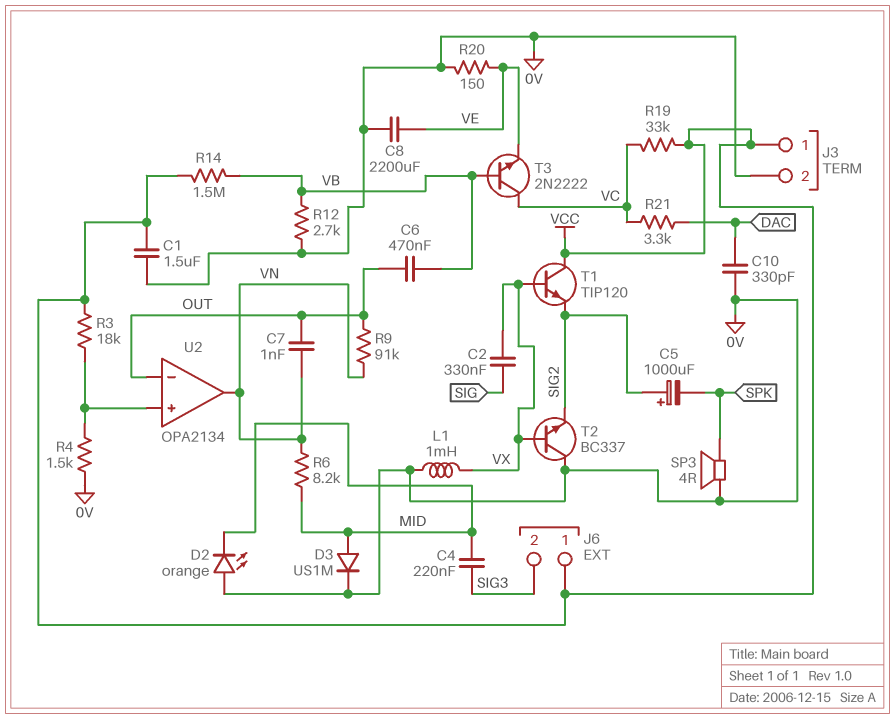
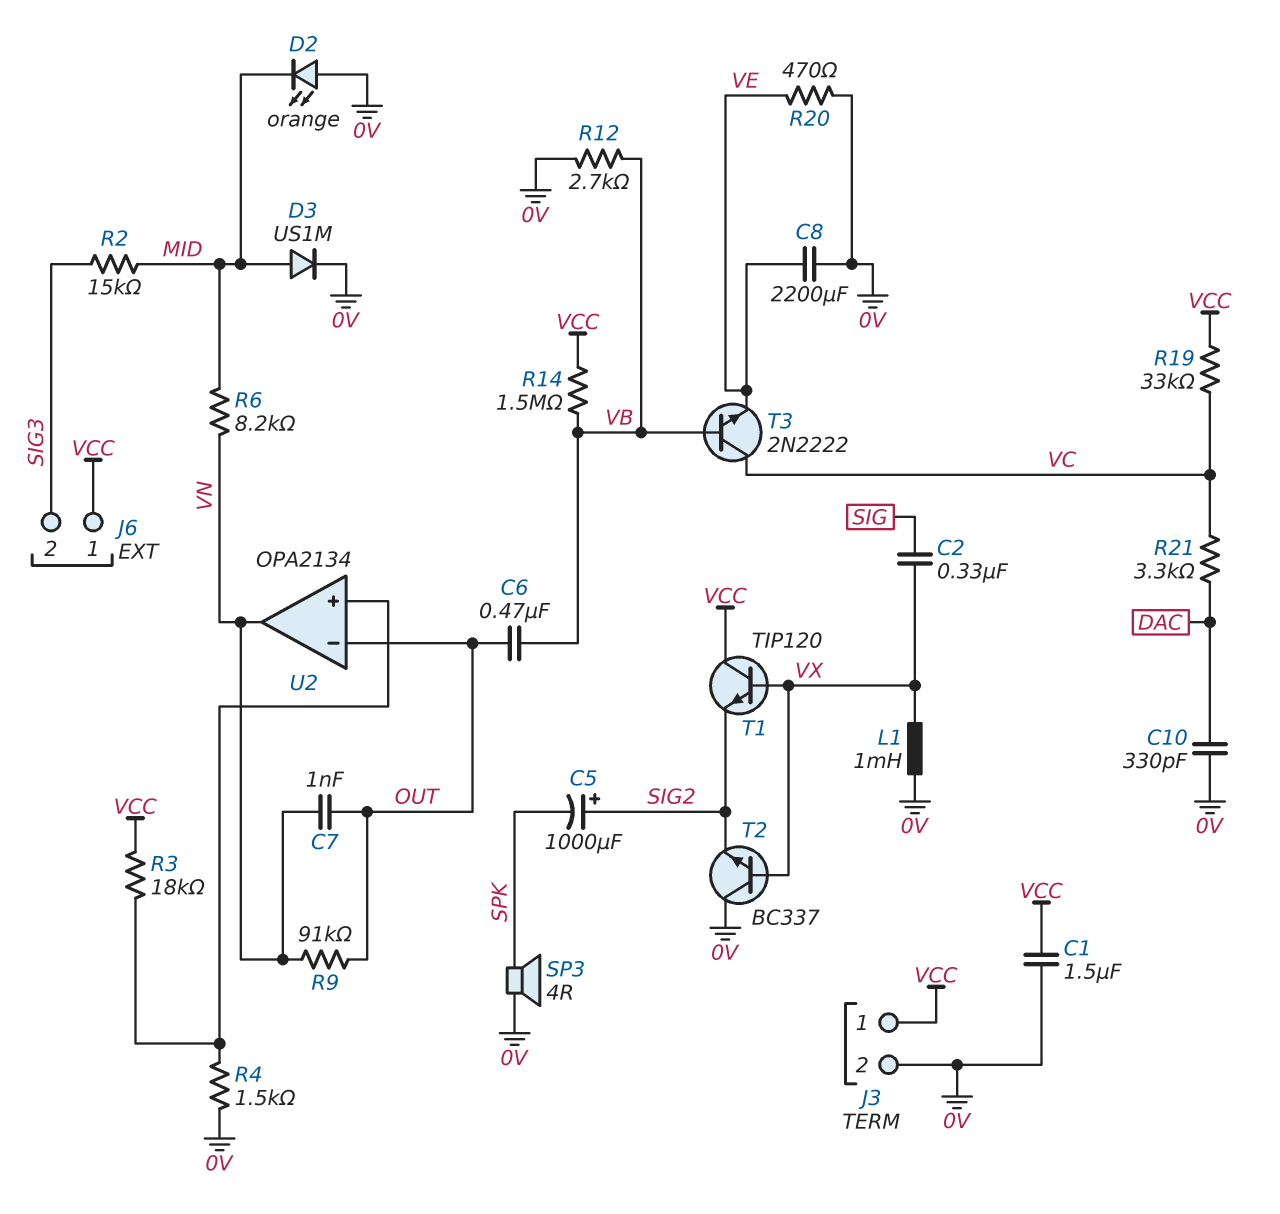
C4: 220nF (MID, SIG3) -> none
R2: none -> 15k (MID, SIG3)
R20: 150 (0V, VE) -> 470 (0V, VE)

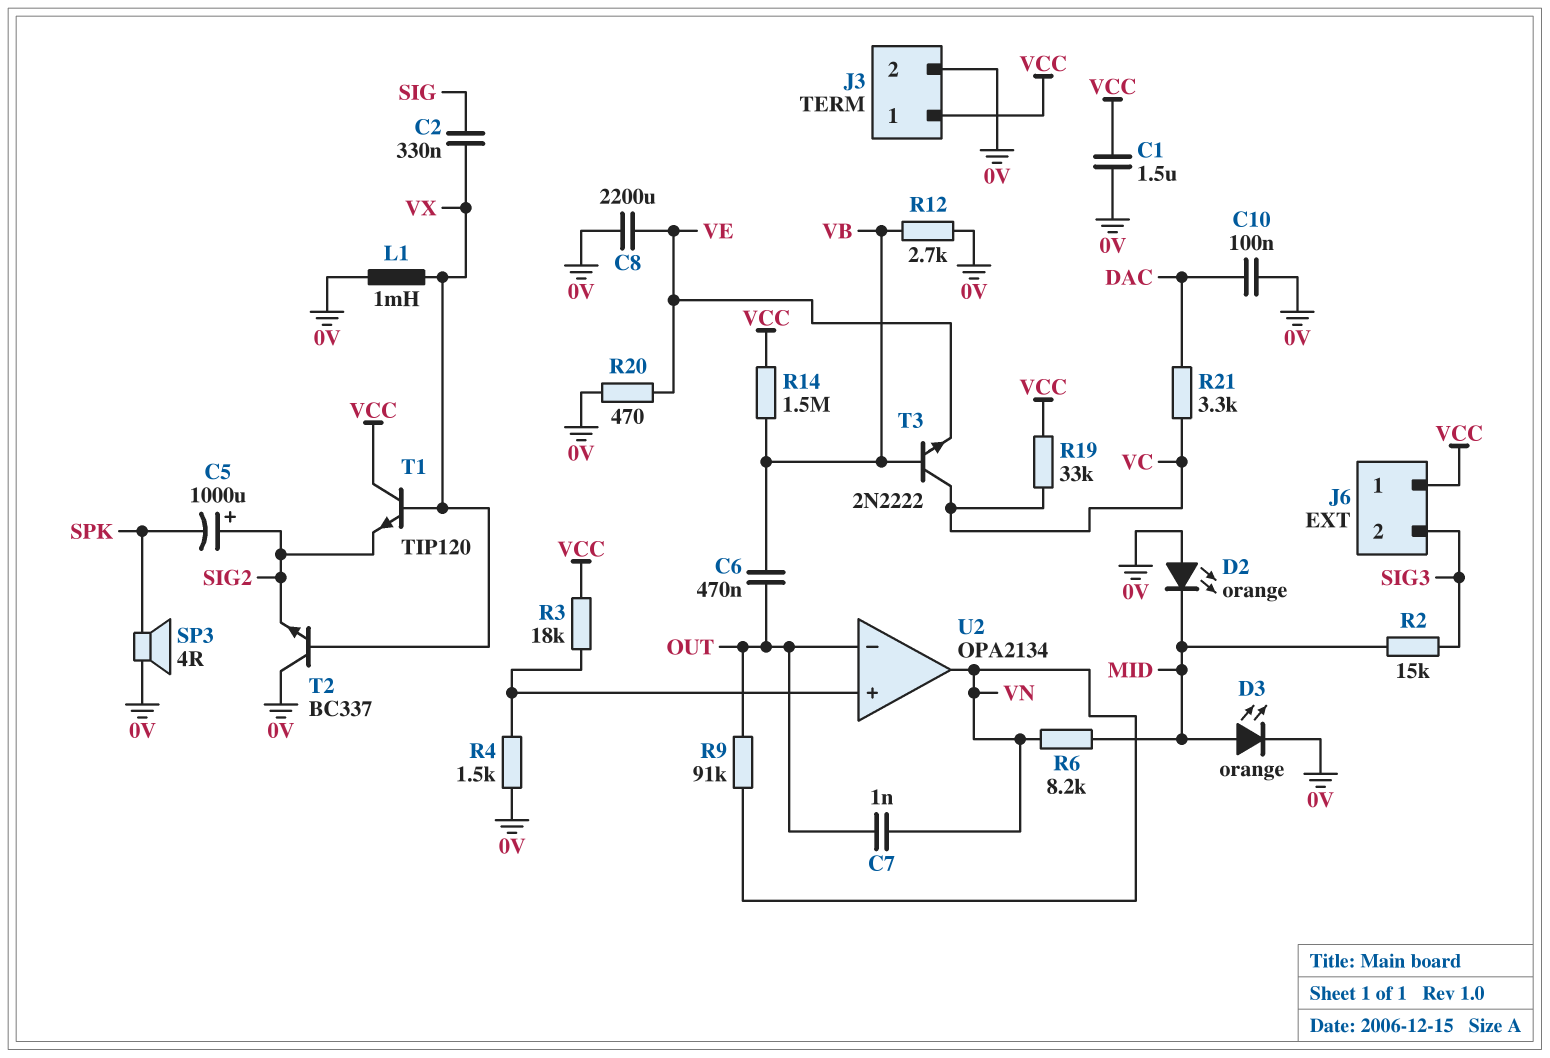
C10: 330pF (0V, DAC) -> 100nF (0V, DAC)
D3: diode US1M (A MID, K 0V) -> LED orange (A MID, K 0V)

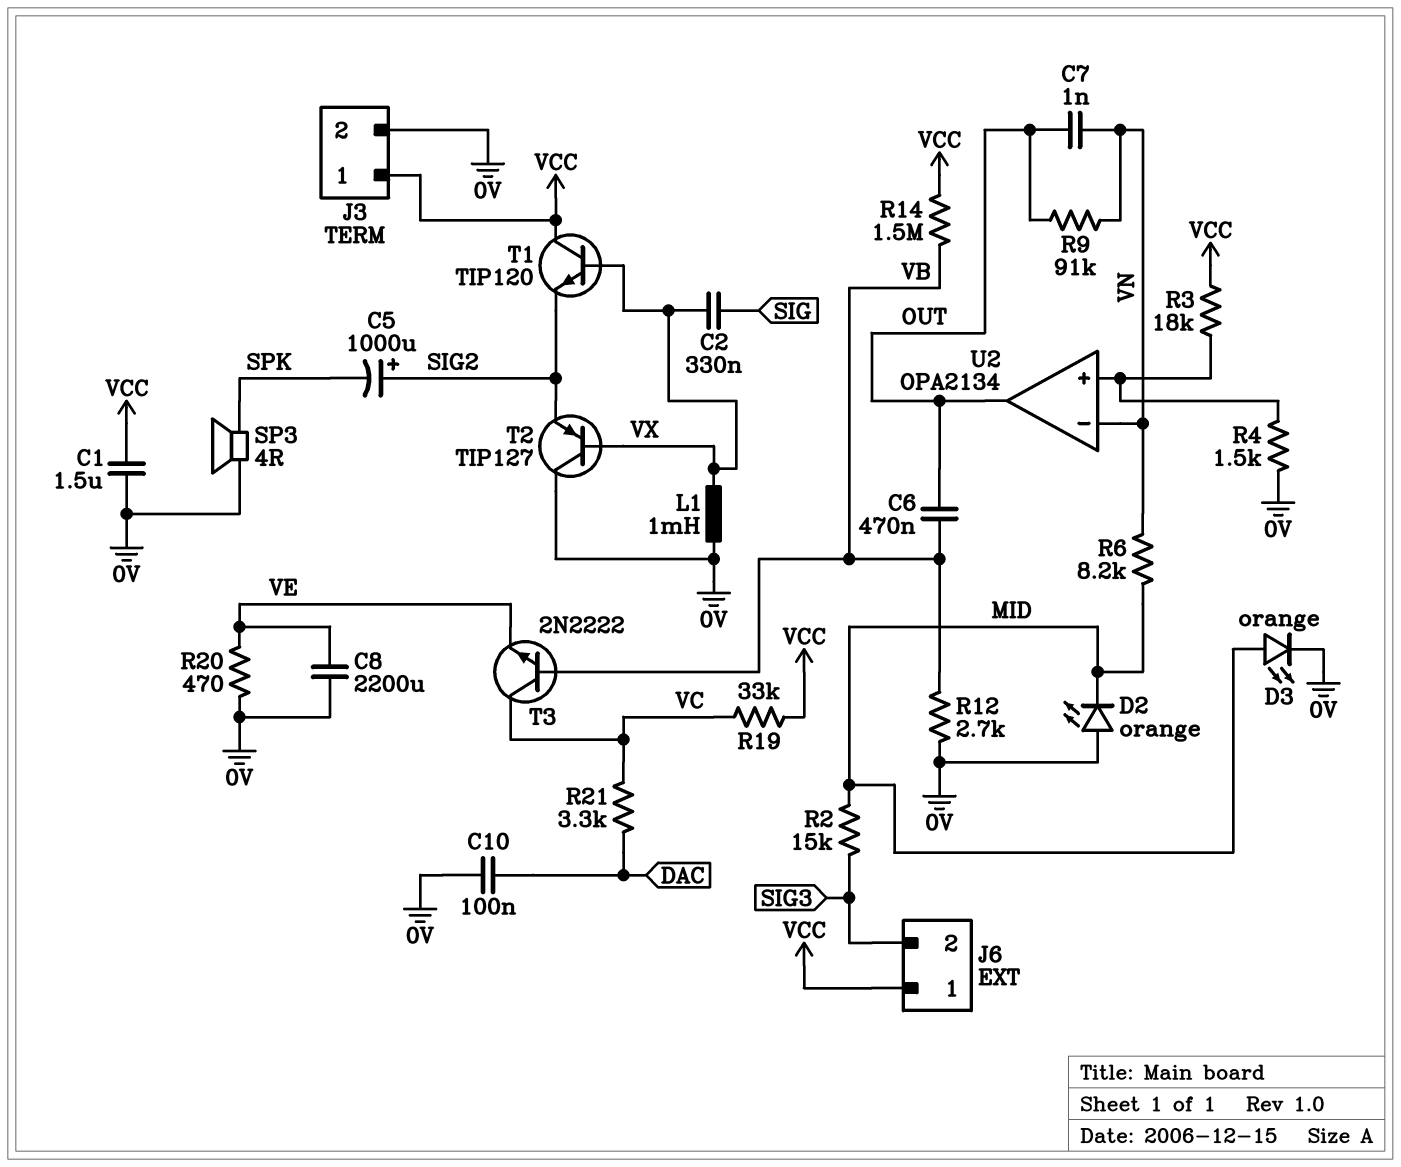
T2: NPN BC337 (B VX, C 0V, E SIG2) -> PNP TIP127 (B VX, C 0V, E SIG2)
U2 pin in-: OUT -> VN
U2 pin out: VN -> OUT

